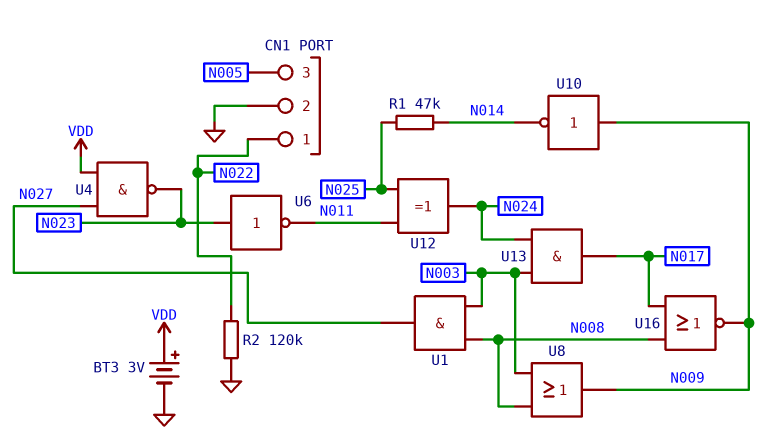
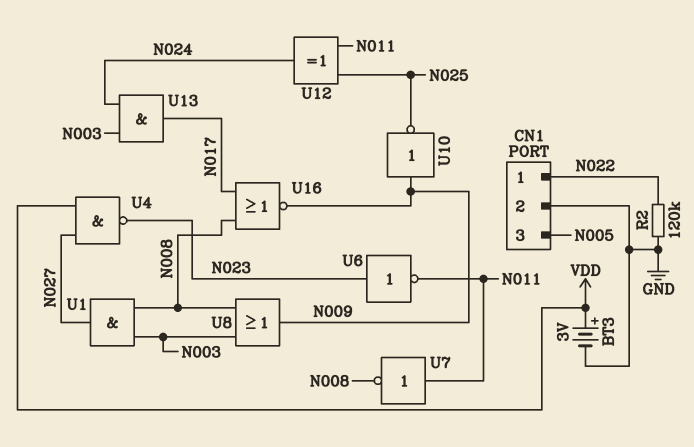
R1: 47k (N014, N025) -> none
U7: none -> NOT (in N011, out N008)
U10: NOT (in N009, out N014) -> NOT (in N009, out N025)

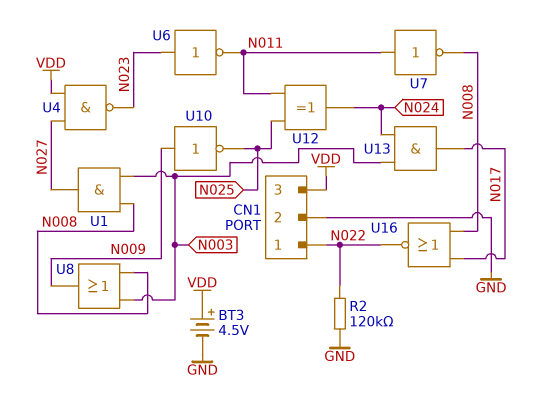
BT3: 3V (plus VDD, minus GND) -> 4.5V (plus VDD, minus GND)
CN1 pin 3: N005 -> VDD
U16: NOR (in N008, in N017, out N009) -> NOR (in N008, in N017, out N022)

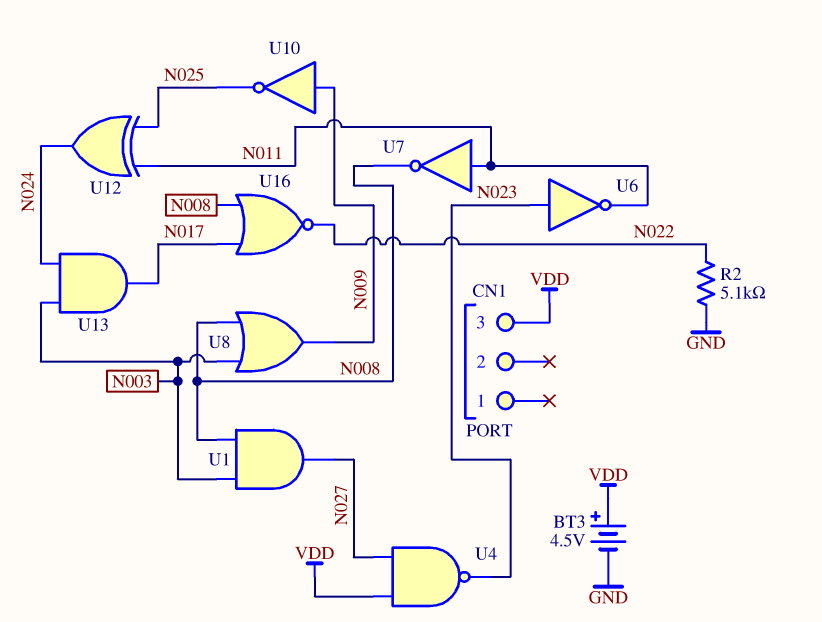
CN1 pin 1: N022 -> none
CN1 pin 2: GND -> none
R2: 120k (GND, N022) -> 5.1k (GND, N022)

